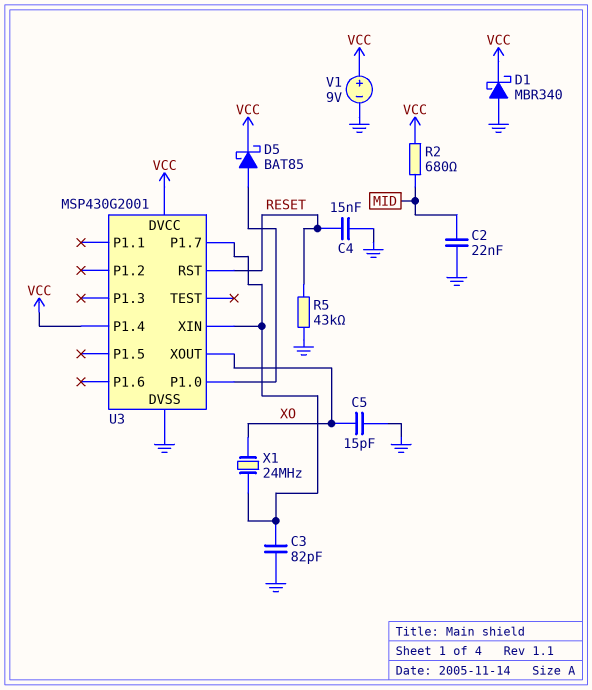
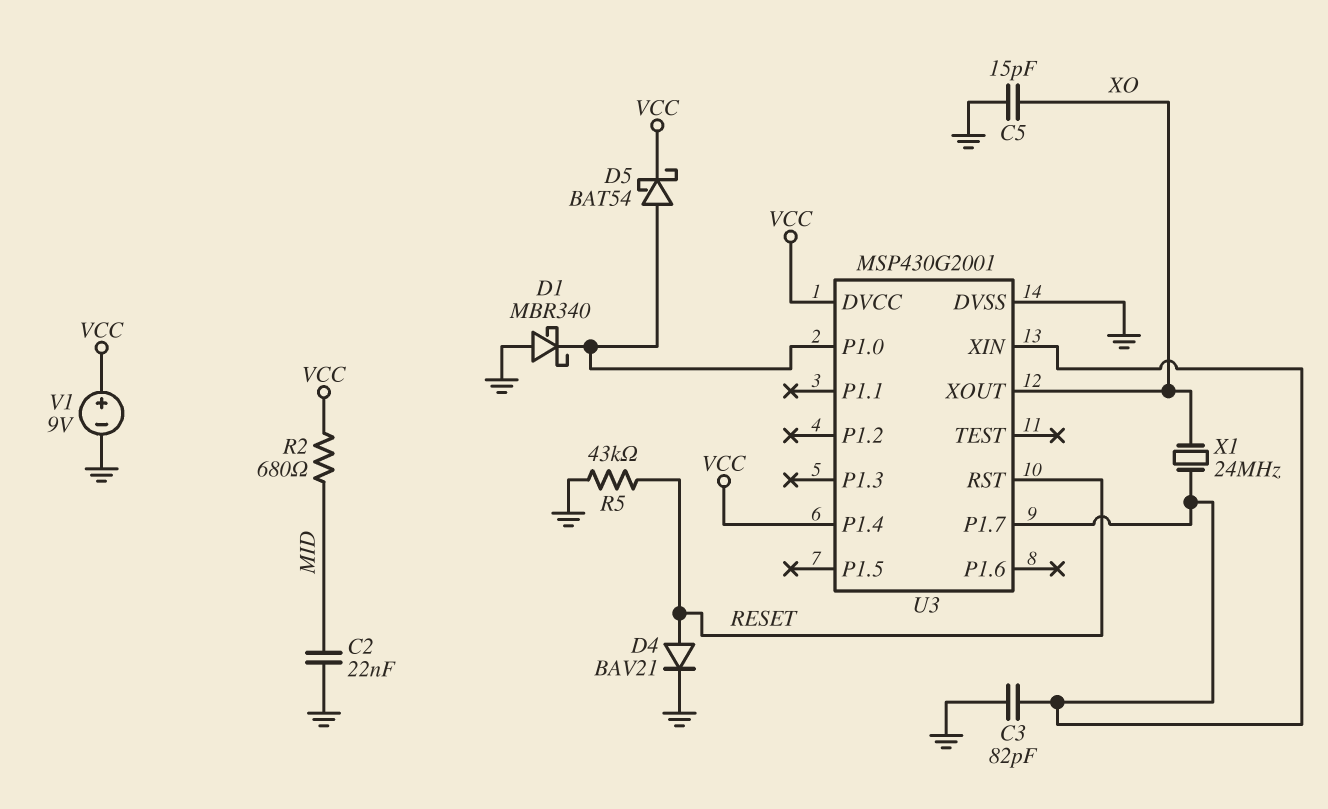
C4: 15nF (GND, RESET) -> none
D1: schottky MBR340 (A GND, K VCC) -> schottky MBR340 (A GND, K U3/P1.0)
D4: none -> diode BAV21 (A RESET, K GND)
D5: schottky BAT85 (A U3/P1.0, K VCC) -> schottky BAT54 (A U3/P1.0, K VCC)

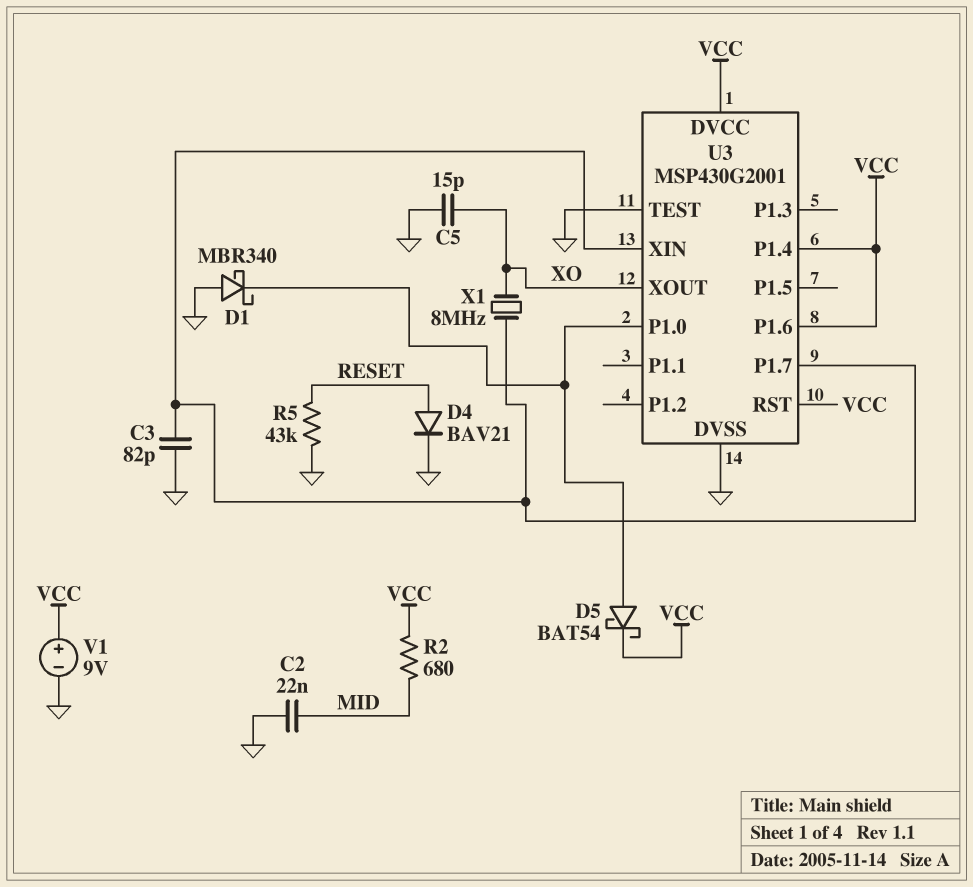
U3 pin P1.6: none -> VCC
U3 pin RST: RESET -> VCC
U3 pin TEST: none -> GND
X1: 24MHz (U3/P1.7, XO) -> 8MHz (U3/P1.7, XO)

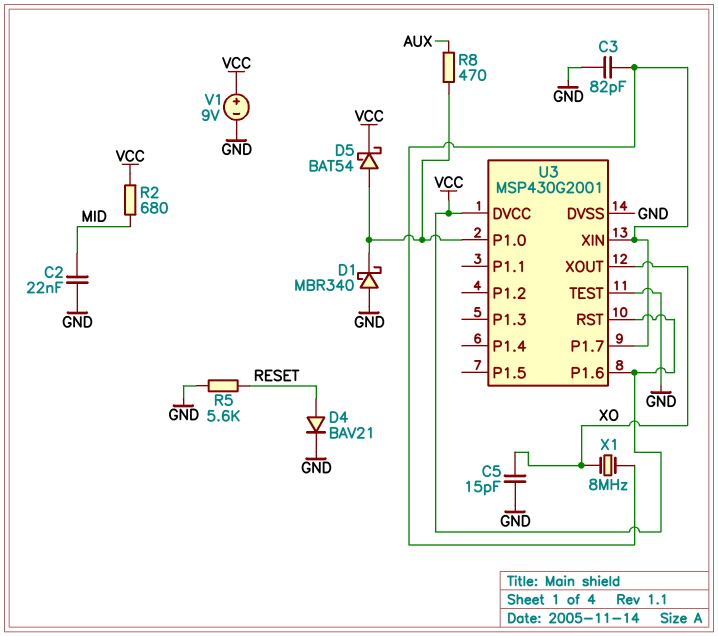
R5: 43k (GND, RESET) -> 5.6k (GND, RESET)
R8: none -> 470 (AUX, U3/P1.0)
U3 pin P1.4: VCC -> none

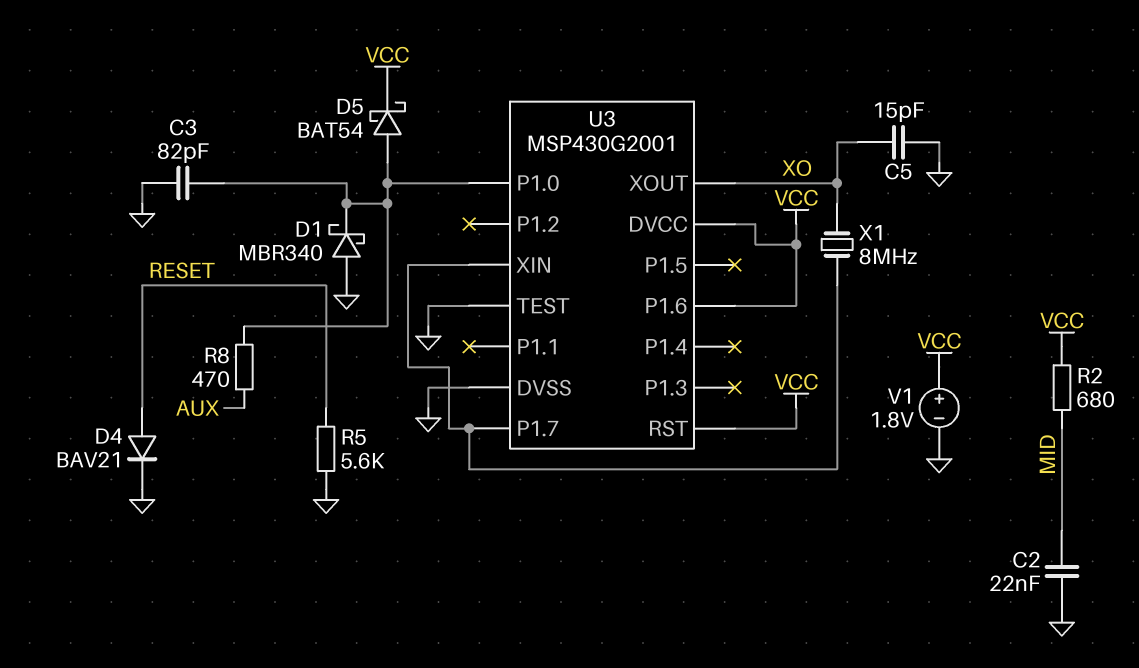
C3: 82pF (GND, U3/P1.7) -> 82pF (GND, U3/P1.0)
V1: 9V (plus VCC, minus GND) -> 1.8V (plus VCC, minus GND)

